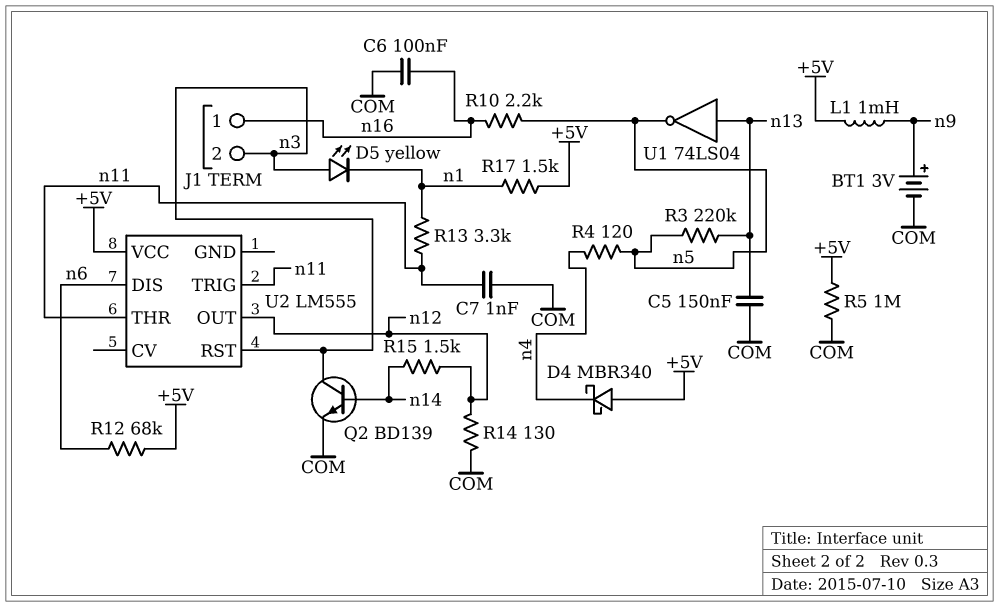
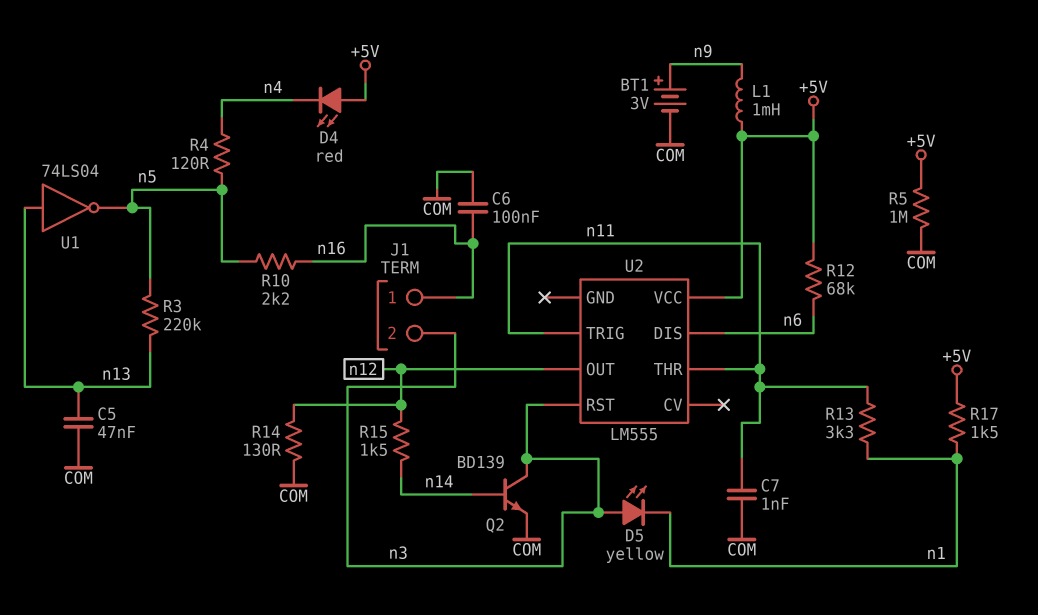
C5: 150nF (COM, n13) -> 47nF (COM, n13)
D4: schottky MBR340 (A +5V, K n4) -> LED red (A +5V, K n4)

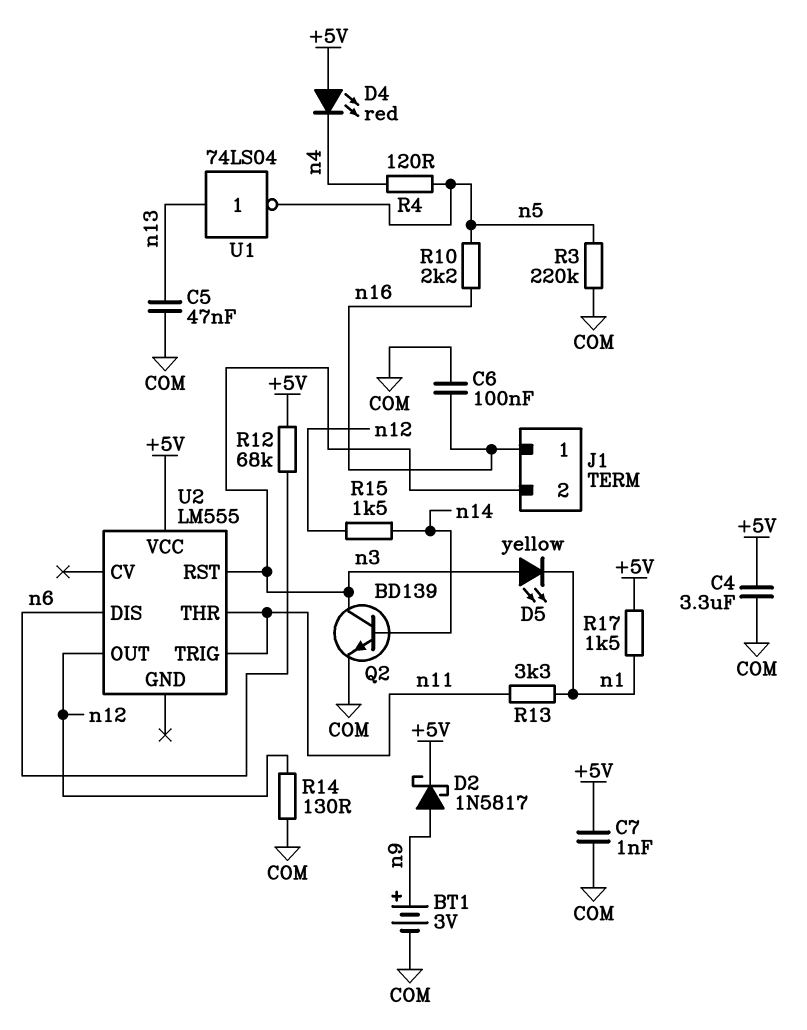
C4: none -> 3.3uF (+5V, COM)
C7: 1nF (COM, n11) -> 1nF (+5V, COM)
D2: none -> schottky 1N5817 (A n9, K +5V)
L1: 1mH (+5V, n9) -> none
R3: 220k (n5, n13) -> 220k (COM, n5)
R5: 1M (+5V, COM) -> none

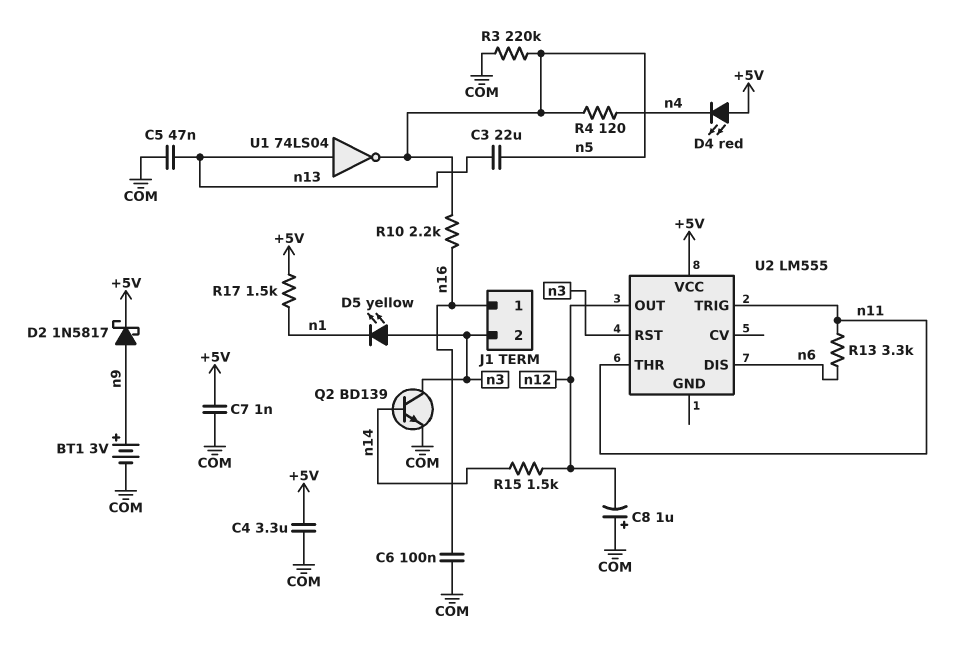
C3: none -> 22uF (n5, n13)
C8: none -> 1uF (plus COM, minus n12)
R12: 68k (+5V, n6) -> none
R13: 3.3k (n1, n11) -> 3.3k (n6, n11)
R14: 130 (COM, n12) -> none

